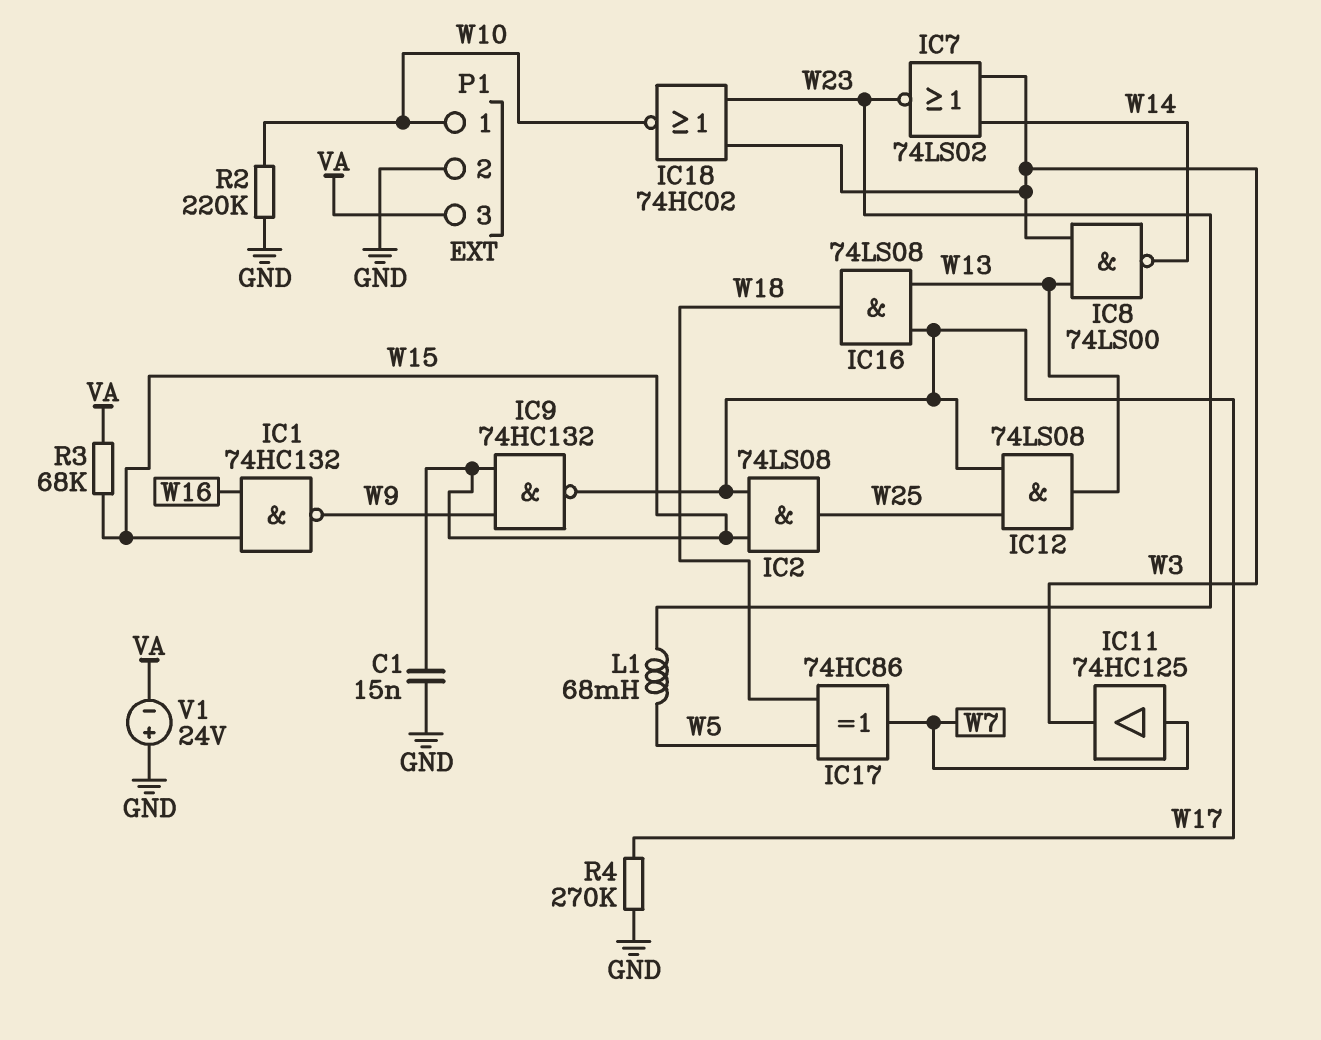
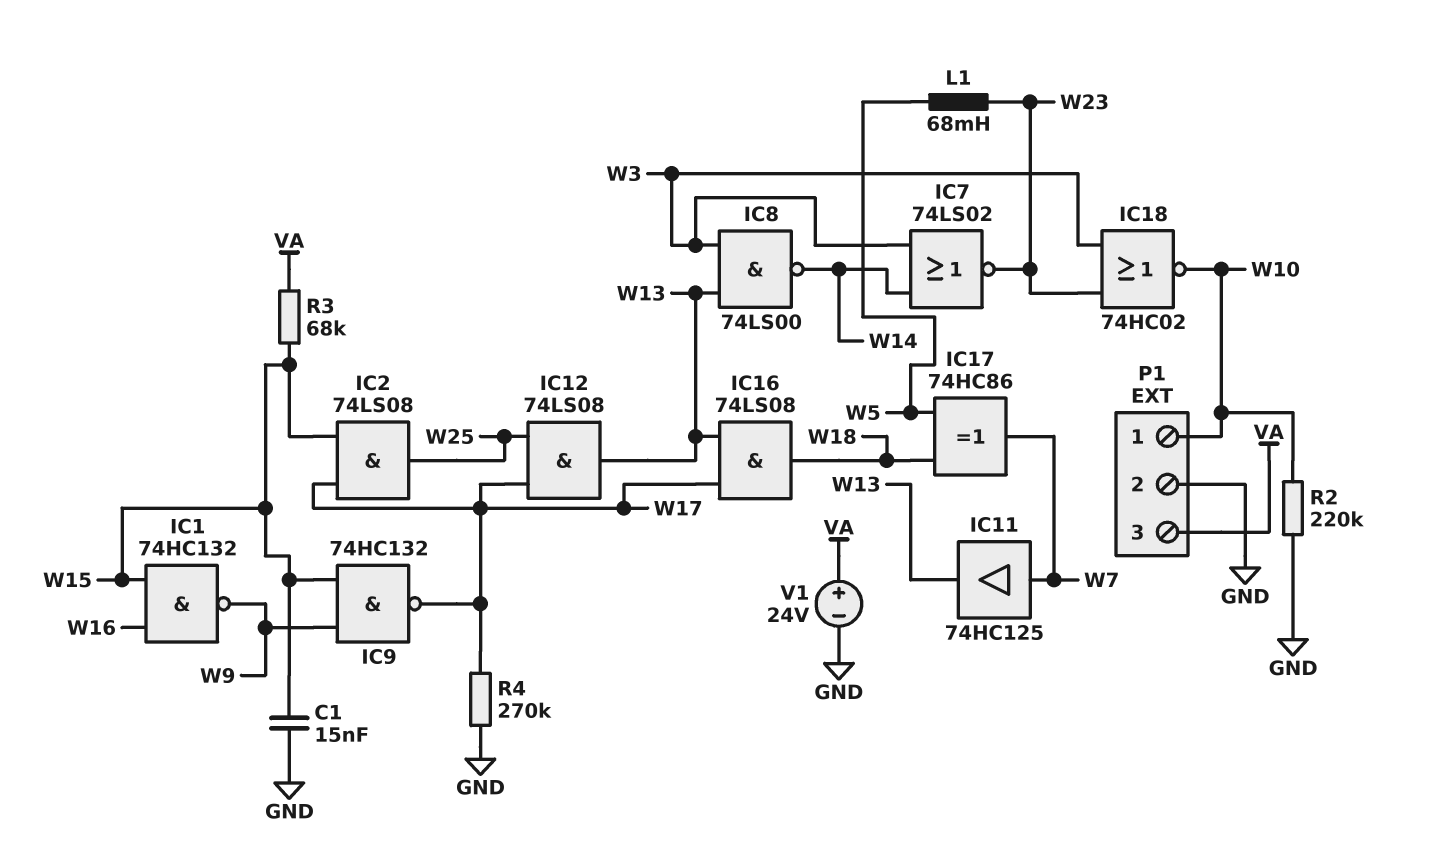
IC11: buffer 74HC125 (in W7, out W3) -> buffer 74HC125 (in W7, out W13)
V1: 24V (plus GND, minus VA) -> 24V (plus VA, minus GND)

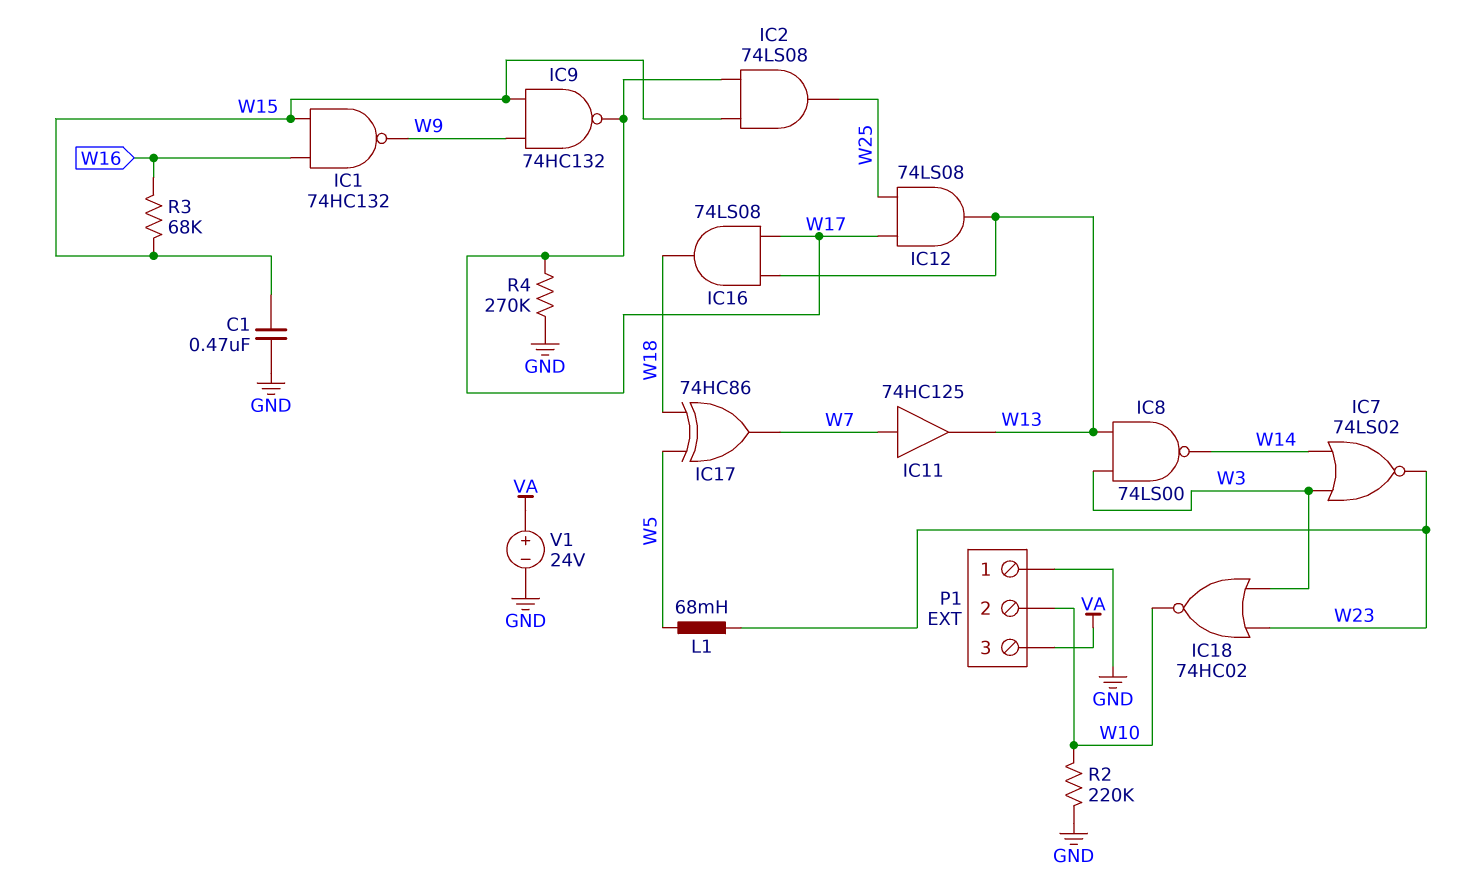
C1: 15nF (GND, W15) -> 470nF (GND, W15)
P1 pin 1: W10 -> GND
P1 pin 2: GND -> W10
R3: 68k (VA, W15) -> 68k (W15, W16)

